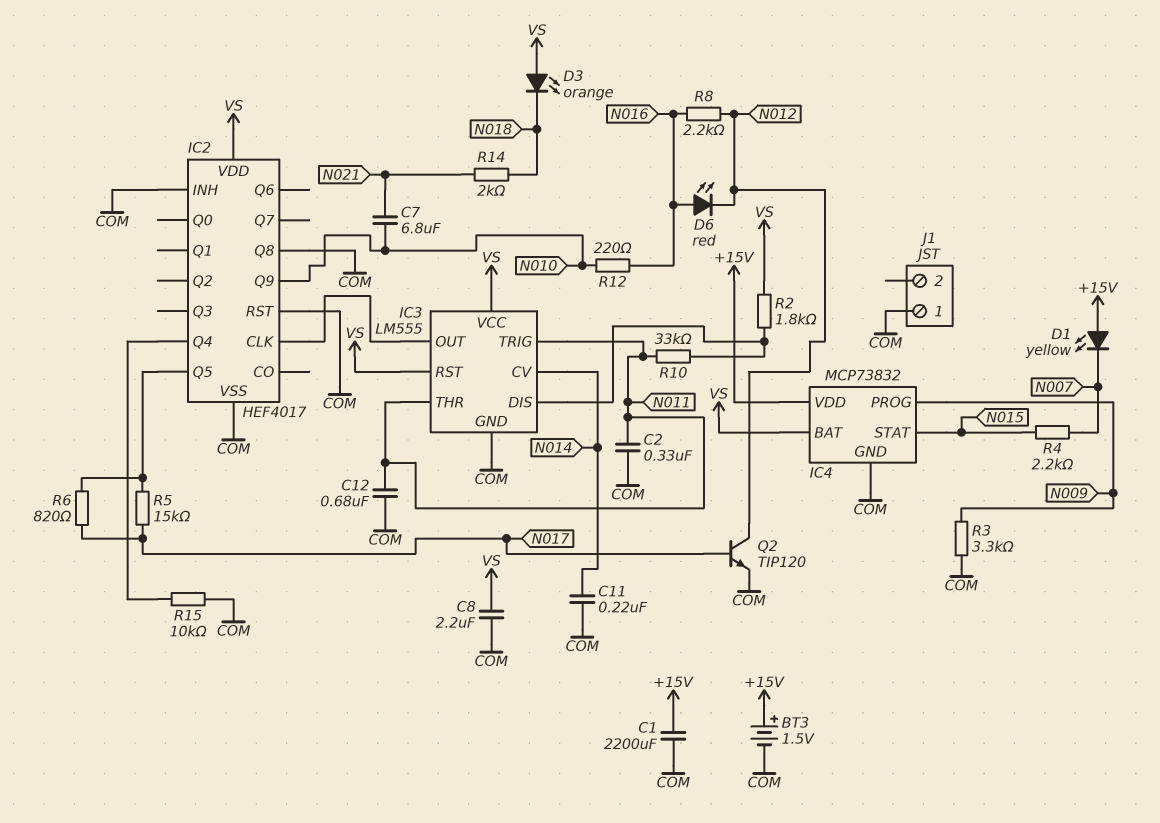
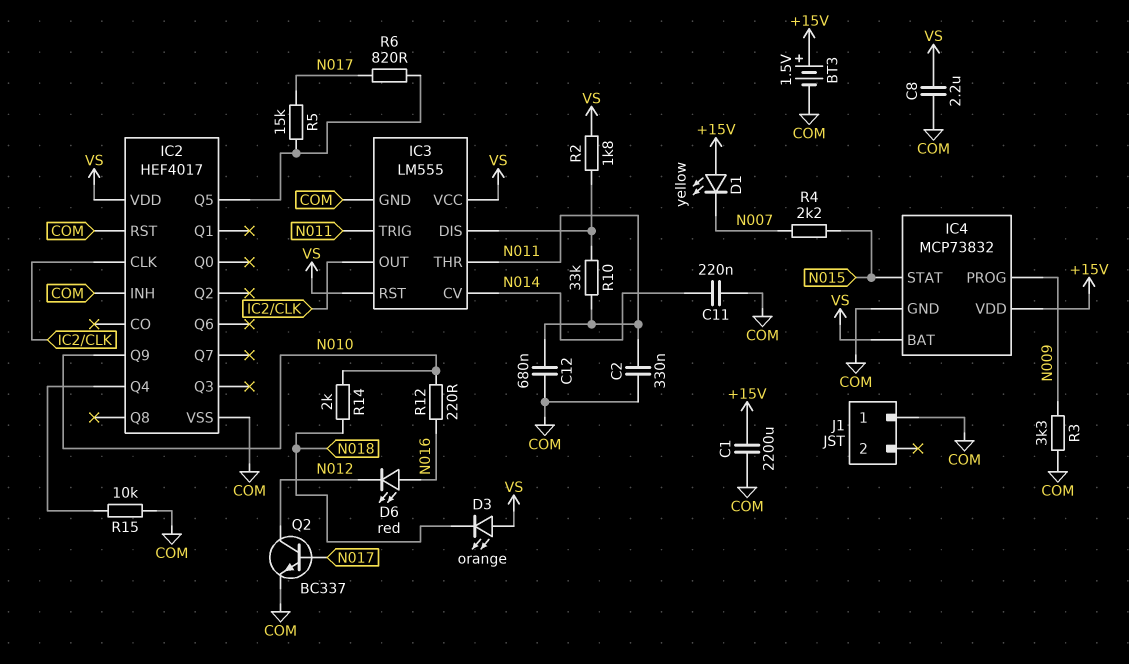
C7: 6.8uF (N010, N021) -> none
IC2 pin Q8: COM -> none
Q2: NPN TIP120 (B N017, C N012, E COM) -> NPN BC337 (B N017, C N012, E COM)
R8: 2.2k (N012, N016) -> none
R14: 2k (N018, N021) -> 2k (N010, N018)

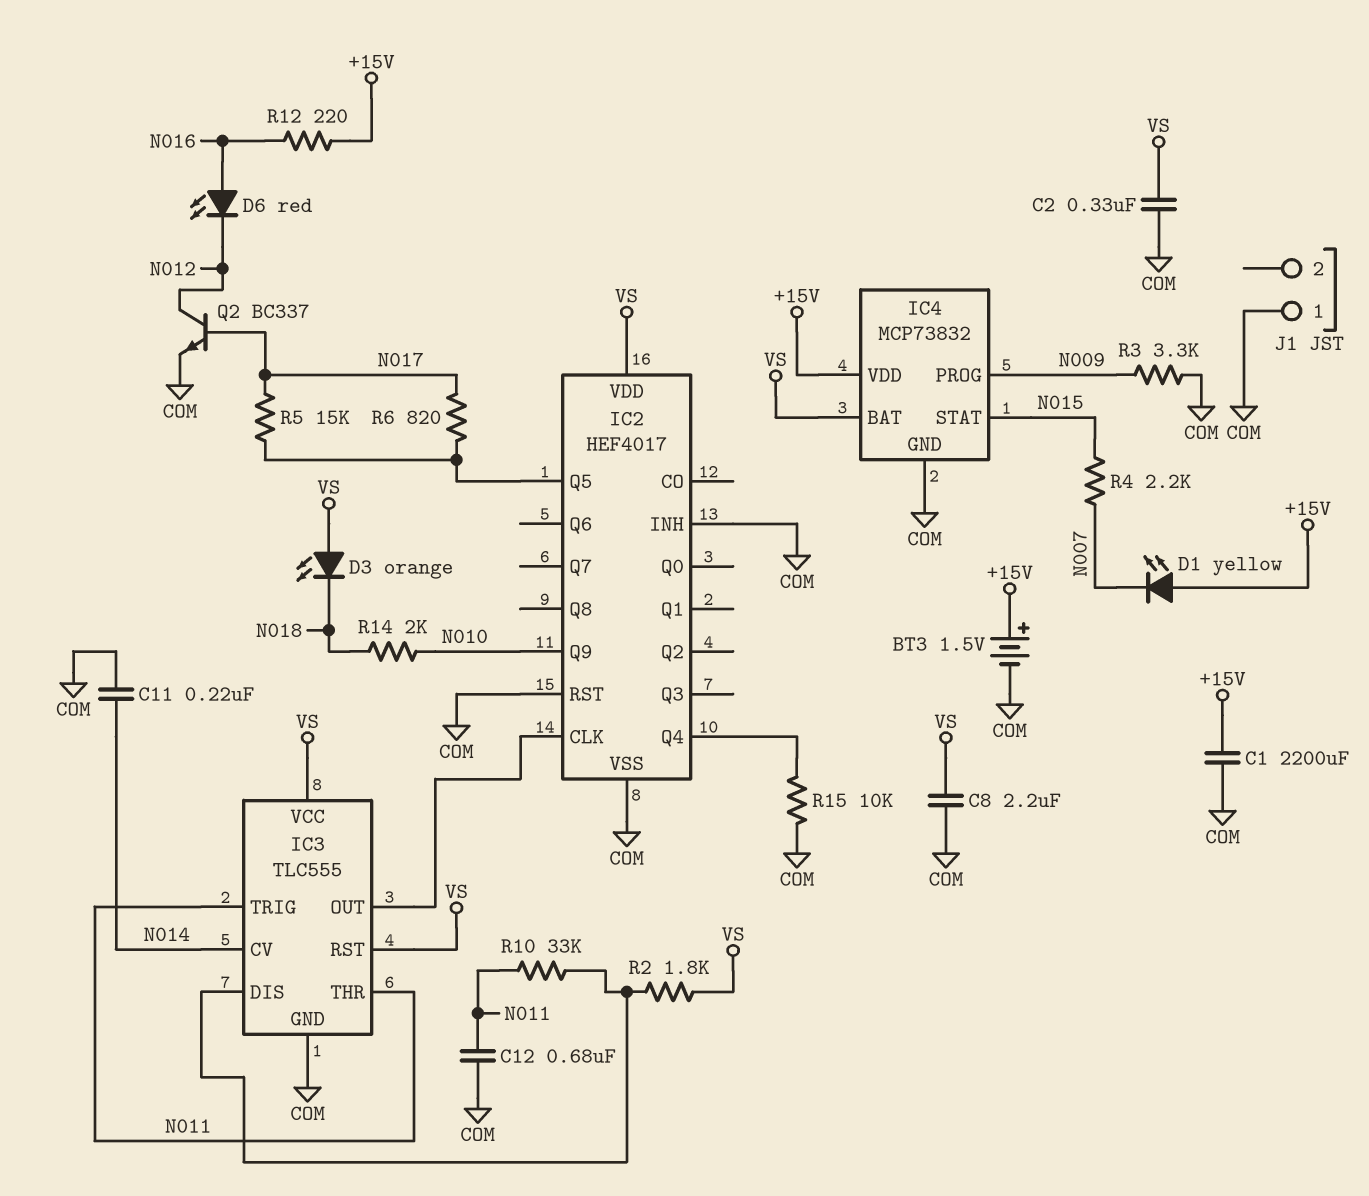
C2: 330nF (COM, N011) -> 330nF (COM, VS)
IC3: LM555 -> TLC555
R12: 220 (N010, N016) -> 220 (+15V, N016)

